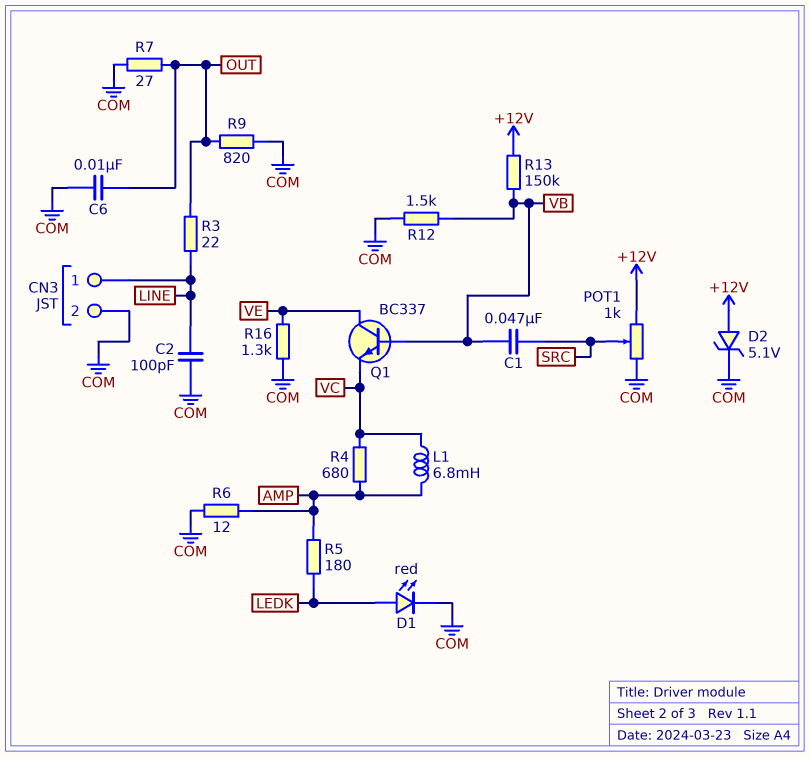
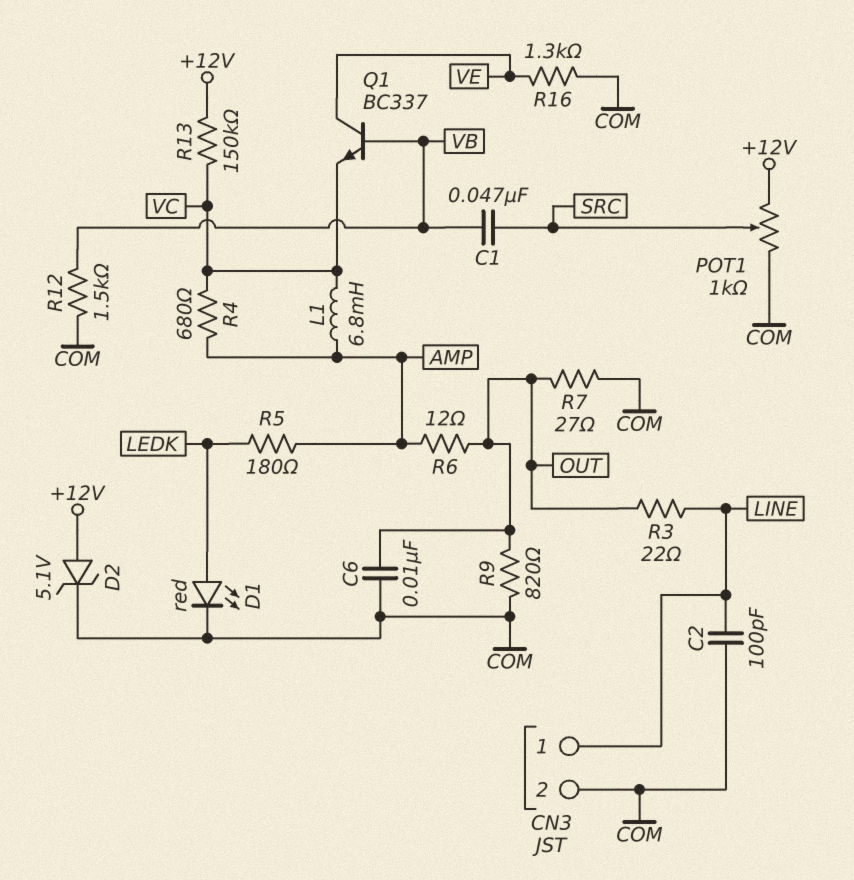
R6: 12 (AMP, COM) -> 12 (AMP, OUT)
R13: 150k (+12V, VB) -> 150k (+12V, VC)

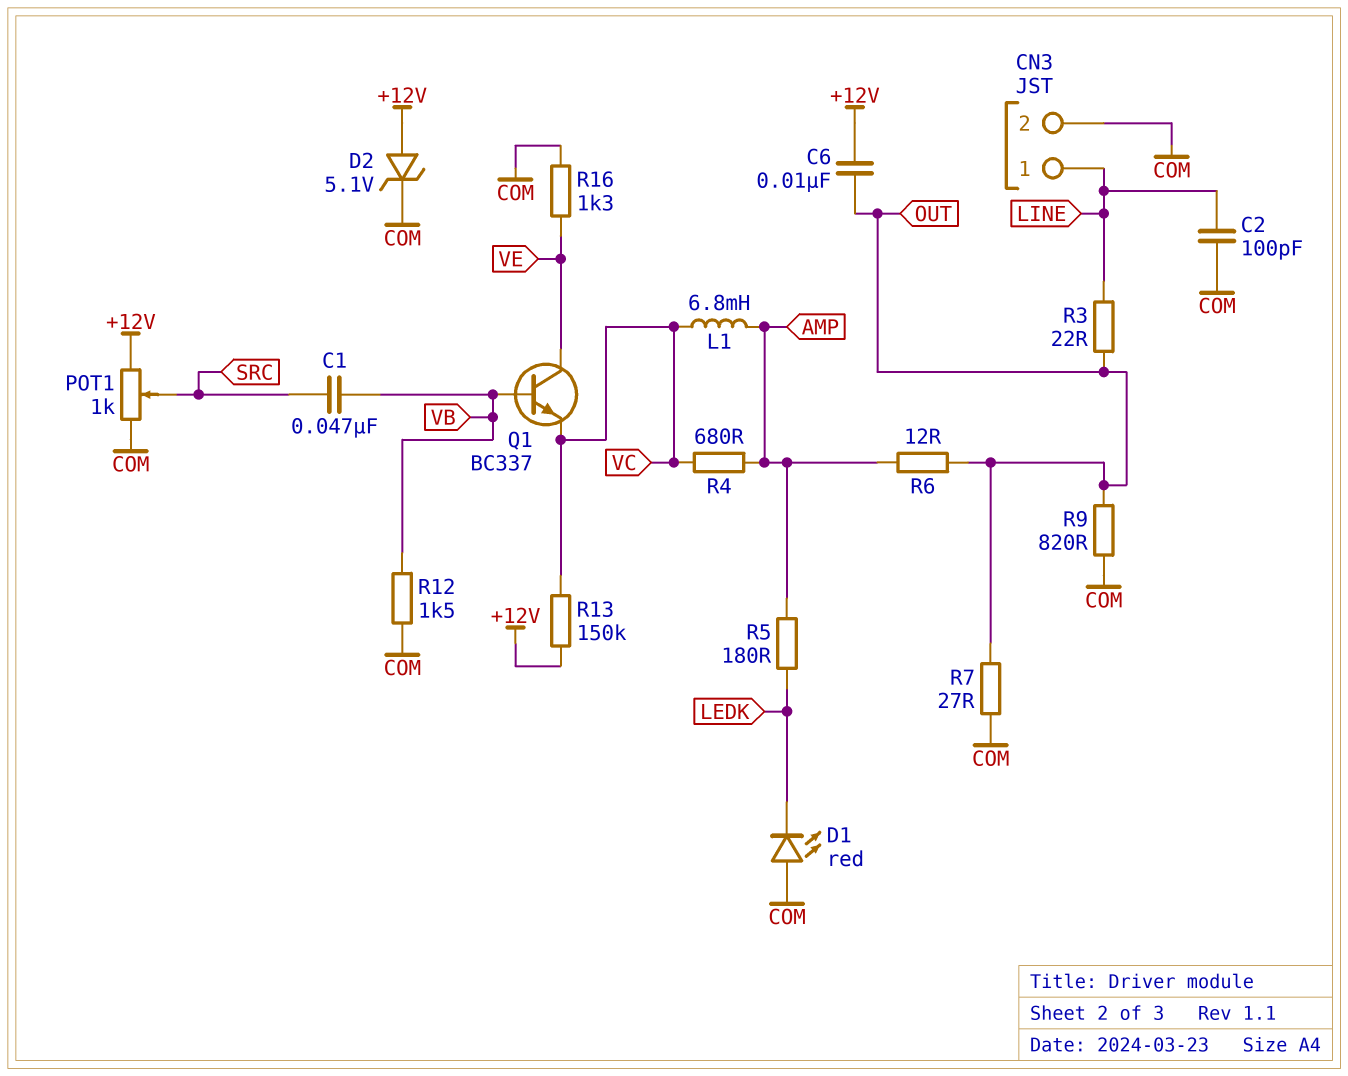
C6: 10nF (COM, OUT) -> 10nF (+12V, OUT)
D1: LED red (A LEDK, K COM) -> LED red (A COM, K LEDK)

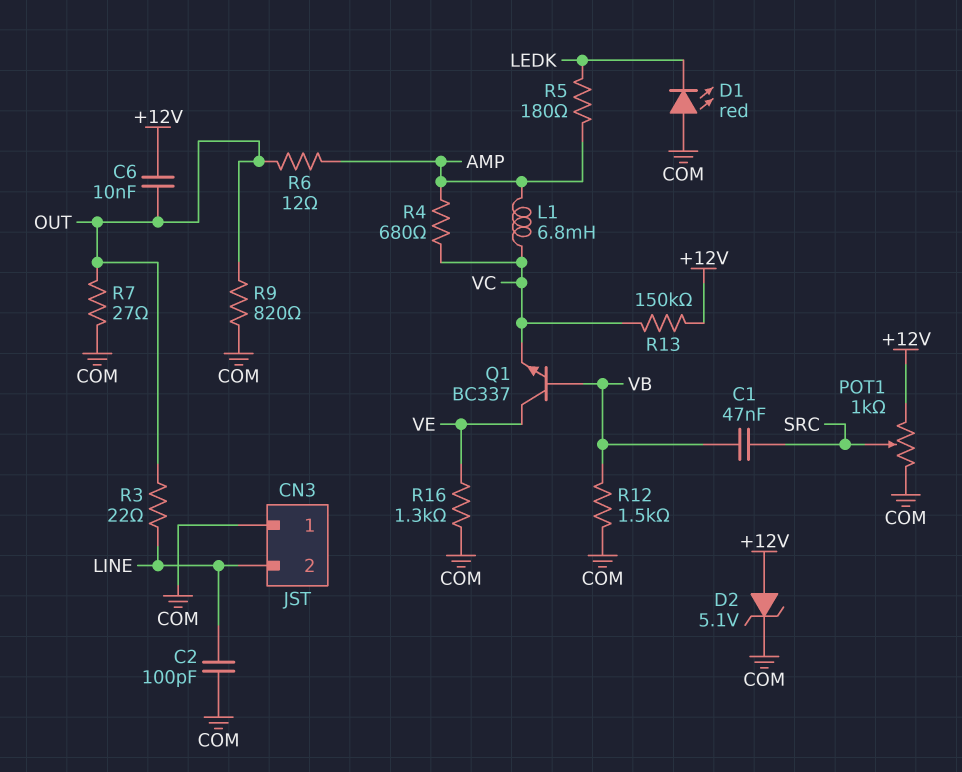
CN3 pin 1: LINE -> COM
CN3 pin 2: COM -> LINE

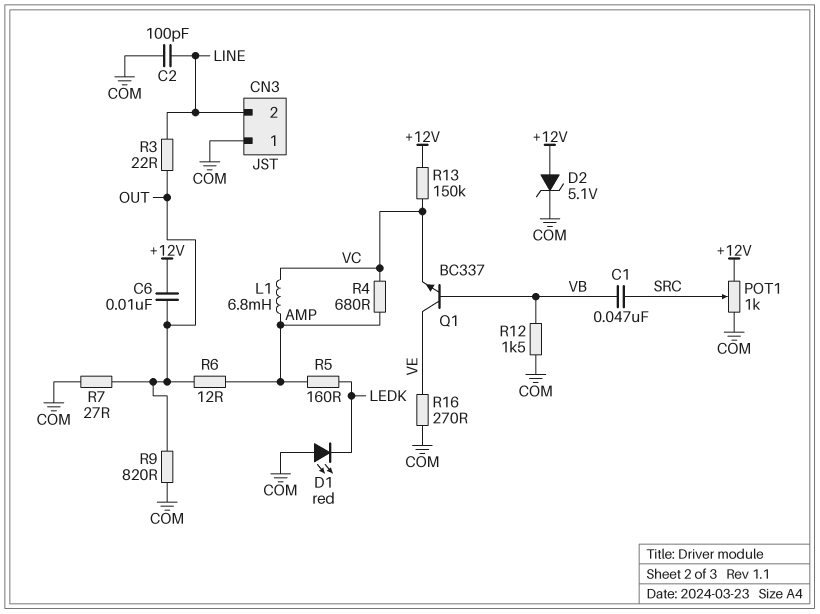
R5: 180 (AMP, LEDK) -> 160 (AMP, LEDK)
R16: 1.3k (COM, VE) -> 270 (COM, VE)

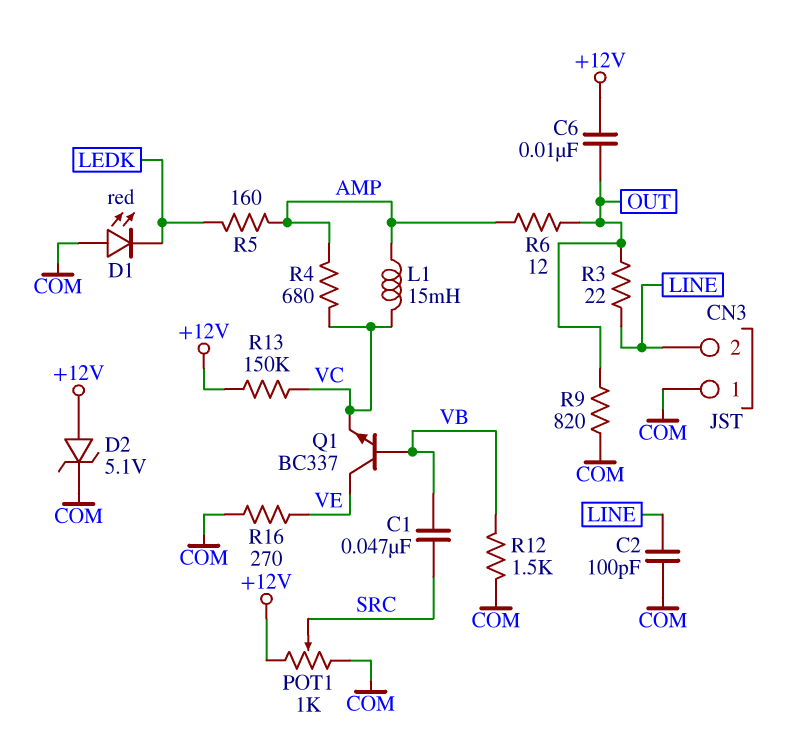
L1: 6.8mH (AMP, VC) -> 15mH (AMP, VC)
R7: 27 (COM, OUT) -> none

